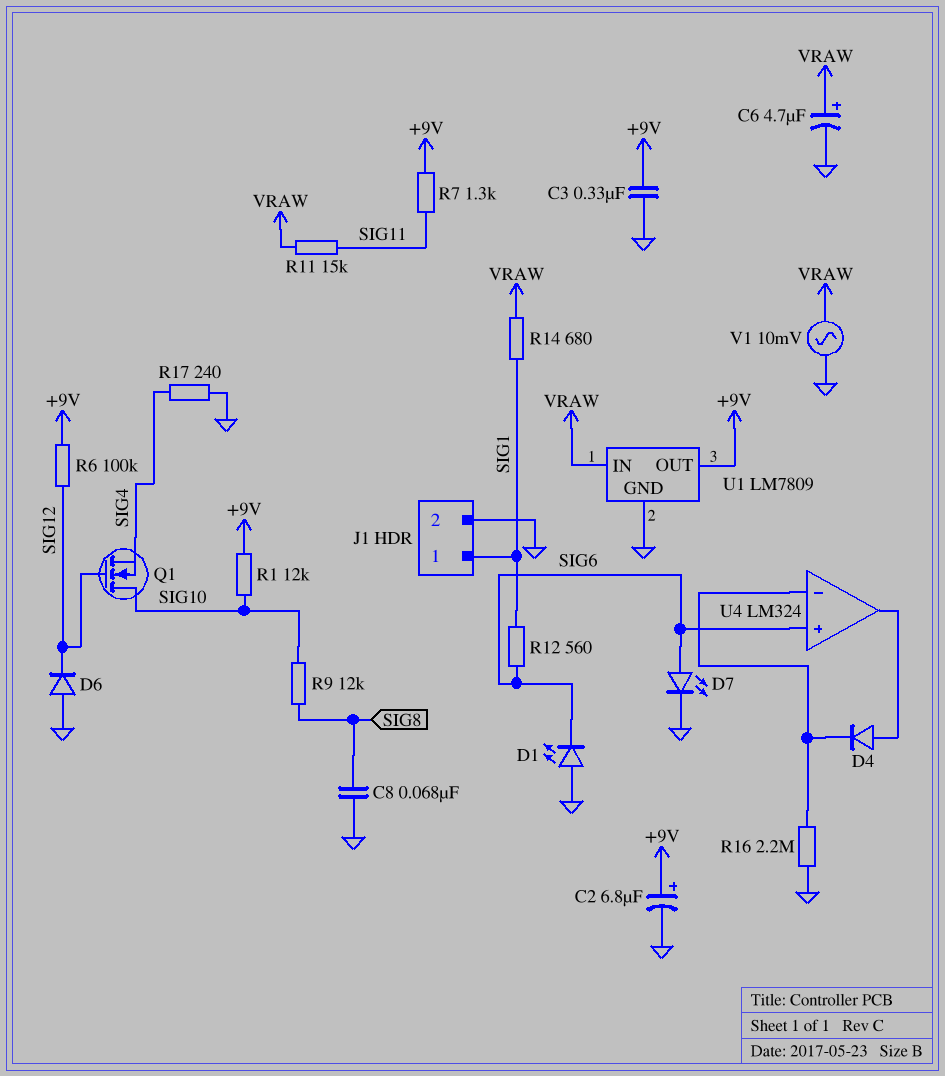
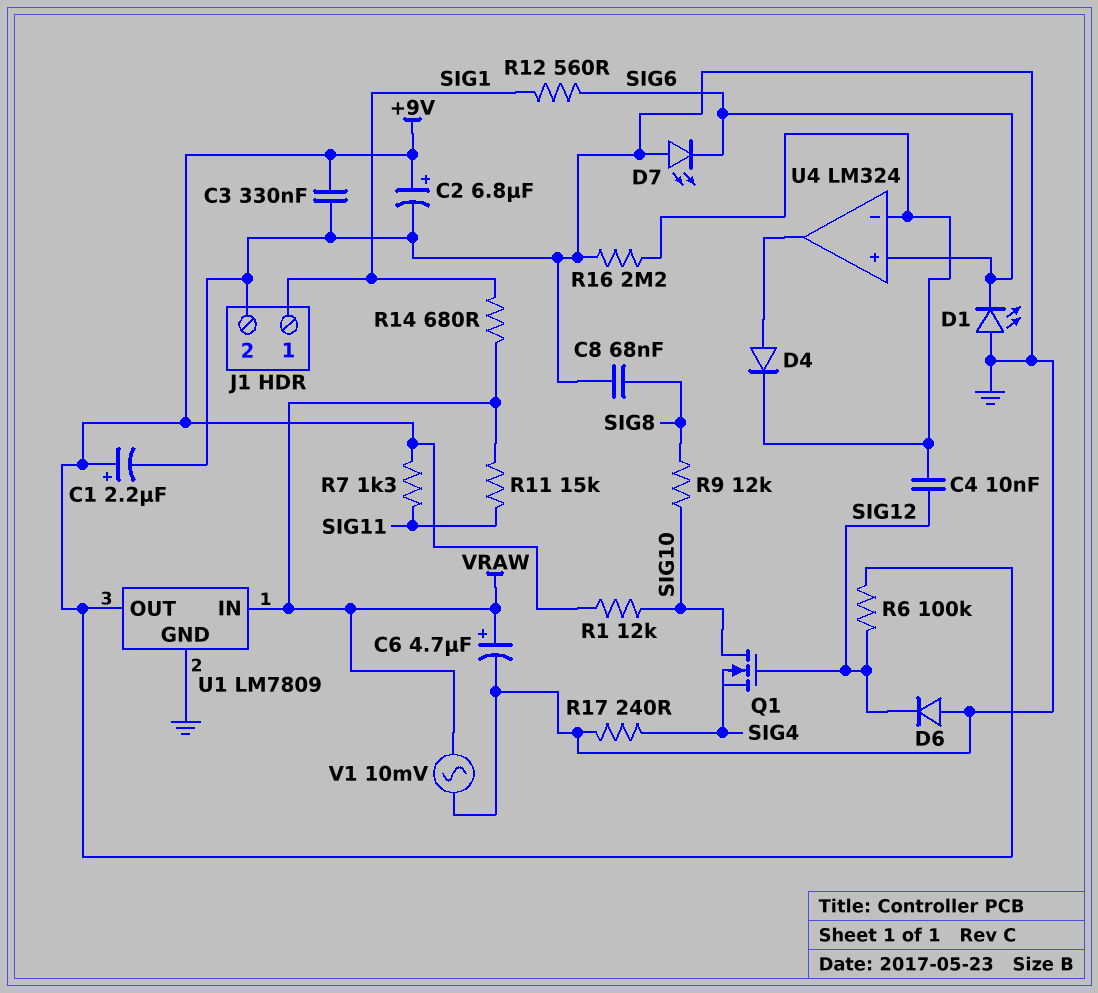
C1: none -> 2.2uF (plus +9V, minus GND)
C4: none -> 10nF (SIG12, U4/in-)
D7: LED (A SIG6, K GND) -> LED (A GND, K SIG6)

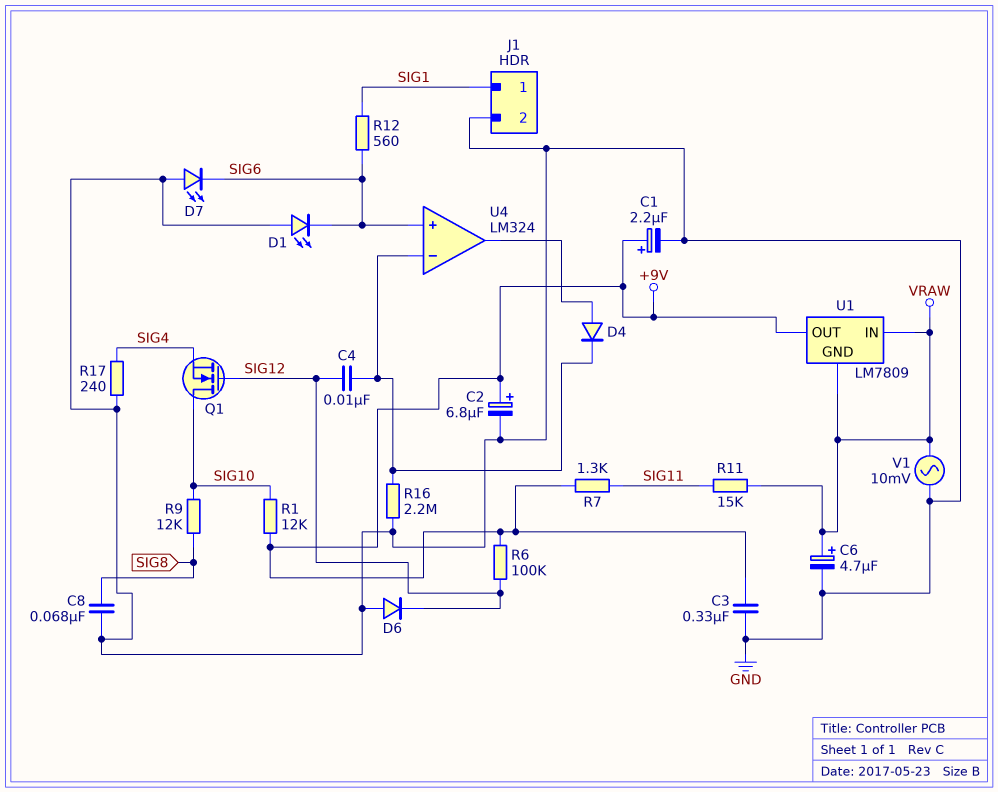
R14: 680 (SIG1, VRAW) -> none
U1 pin GND: GND -> VRAW

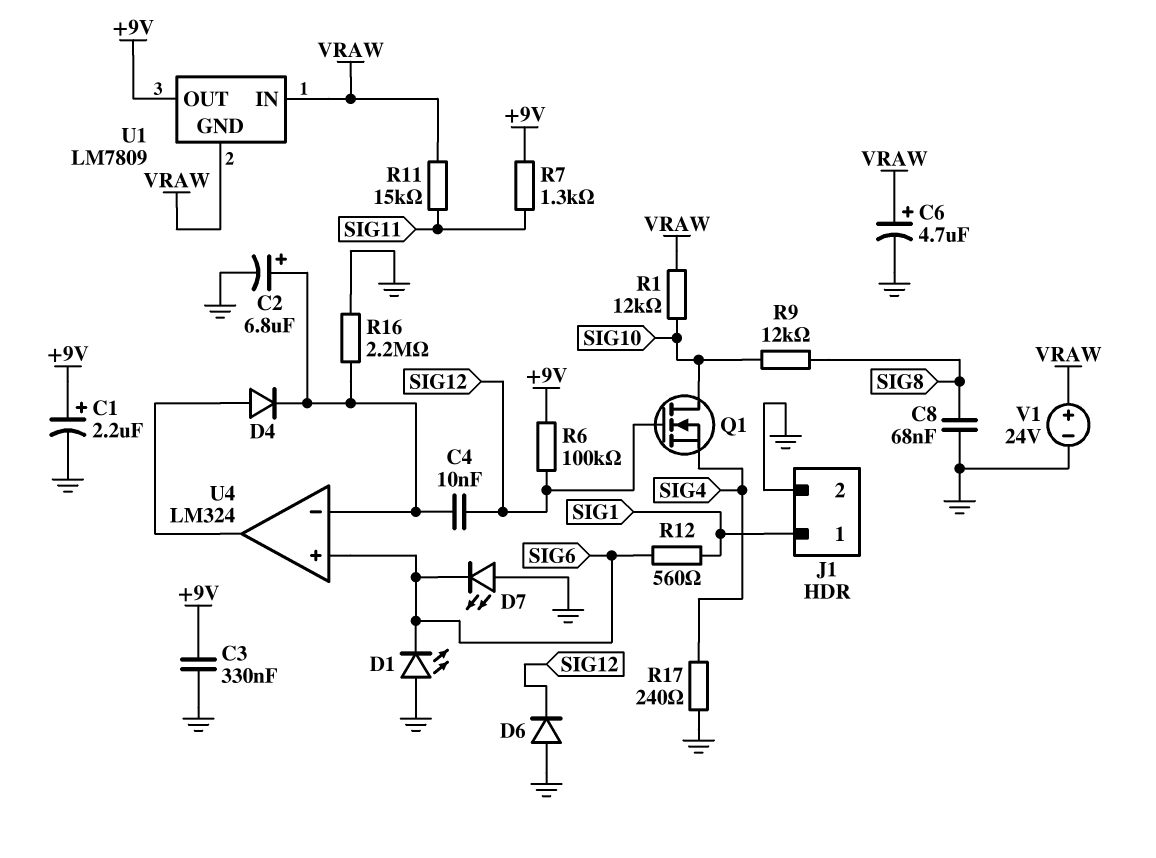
C2: 6.8uF (plus +9V, minus GND) -> 6.8uF (plus U4/in-, minus GND)
R1: 12k (+9V, SIG10) -> 12k (SIG10, VRAW)
V1: AC 10mV (GND, VRAW) -> 24V (plus VRAW, minus GND)

